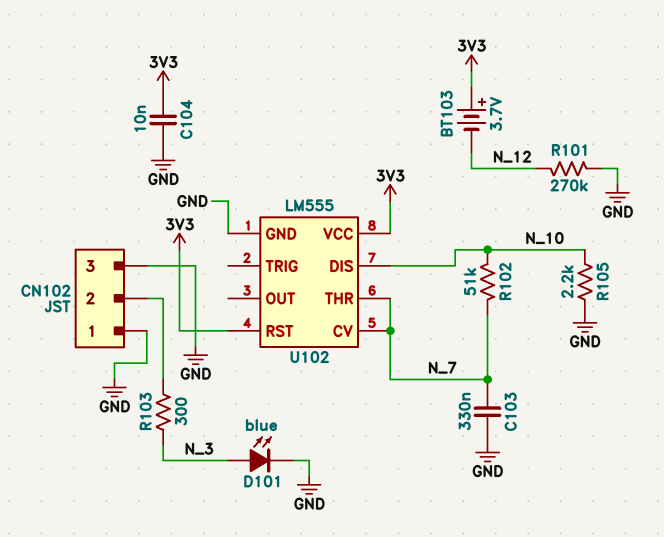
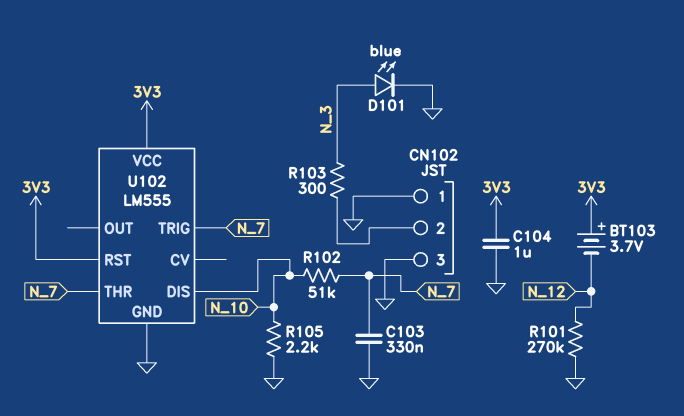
C104: 10nF (3V3, GND) -> 1uF (3V3, GND)
U102 pin CV: N_7 -> none
U102 pin TRIG: none -> N_7

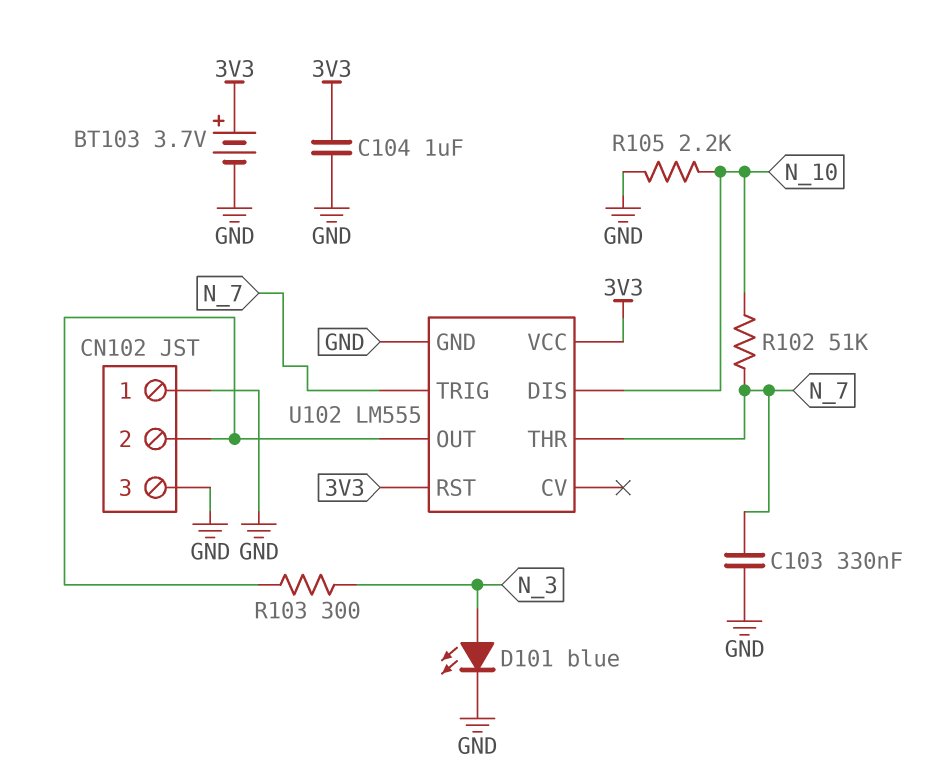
BT103: 3.7V (plus 3V3, minus N_12) -> 3.7V (plus 3V3, minus GND)
R101: 270k (GND, N_12) -> none
U102 pin OUT: none -> CN102/2

